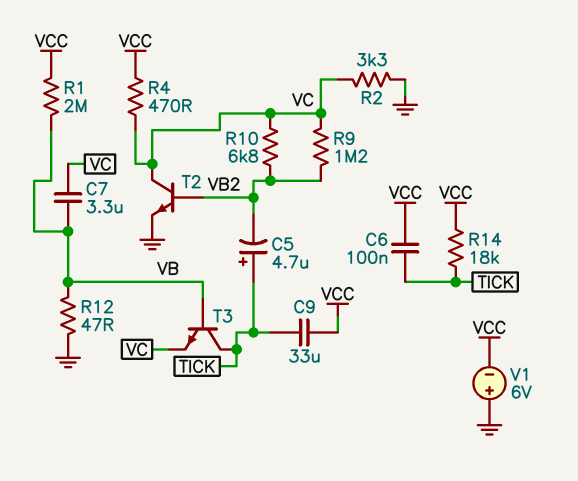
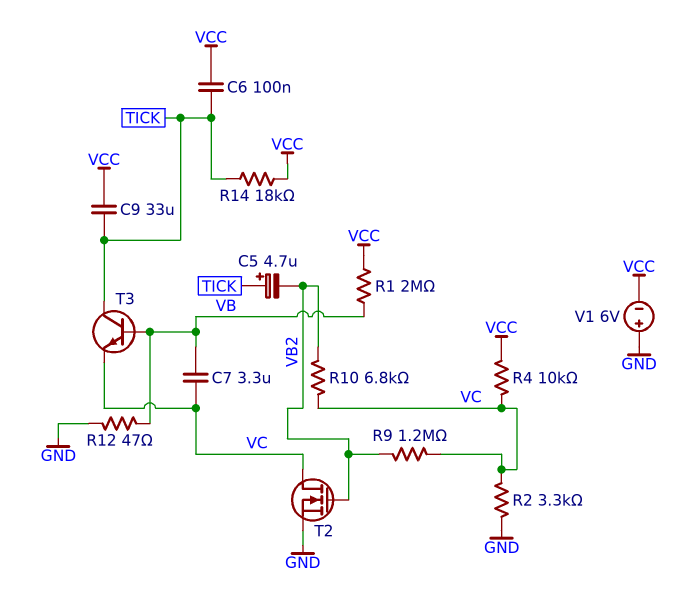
R4: 470 (VC, VCC) -> 10k (VC, VCC)
T2: NPN (B VB2, C VC, E GND) -> NMOS (G VB2, D VC, S GND)

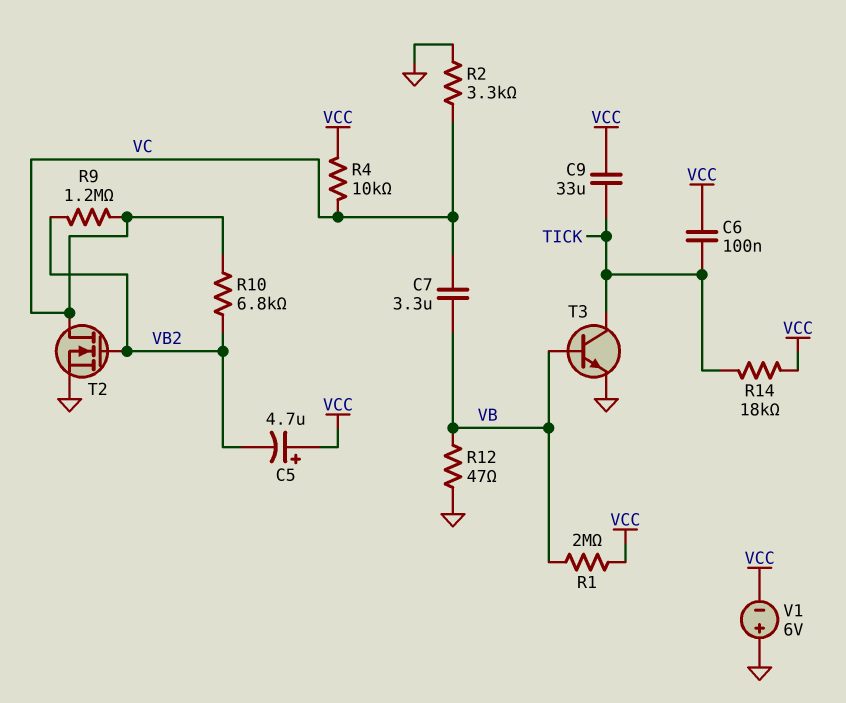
C5: 4.7uF (plus TICK, minus VB2) -> 4.7uF (plus VCC, minus VB2)
T3: NPN (B VB, C TICK, E VC) -> NPN (B VB, C TICK, E GND)

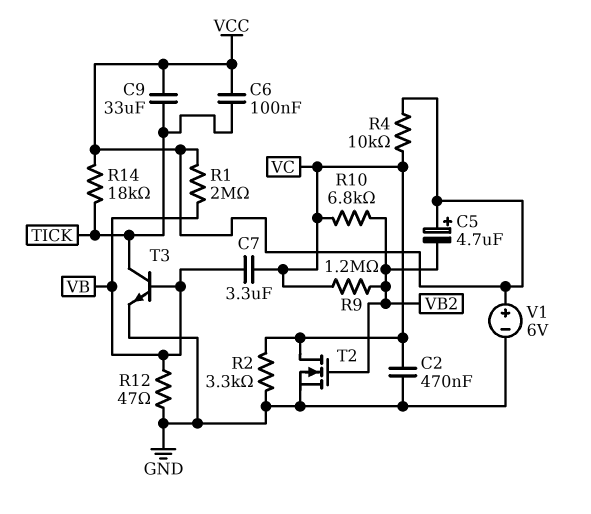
C2: none -> 470nF (GND, VC)
V1: 6V (plus GND, minus VCC) -> 6V (plus VCC, minus GND)

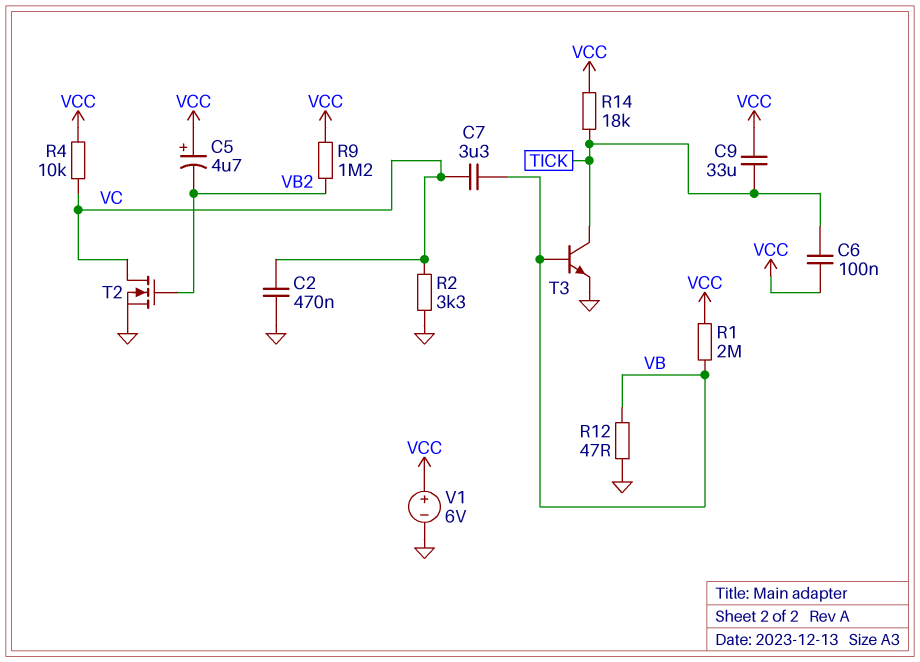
R9: 1.2M (VB2, VC) -> 1.2M (VB2, VCC)
R10: 6.8k (VB2, VC) -> none

